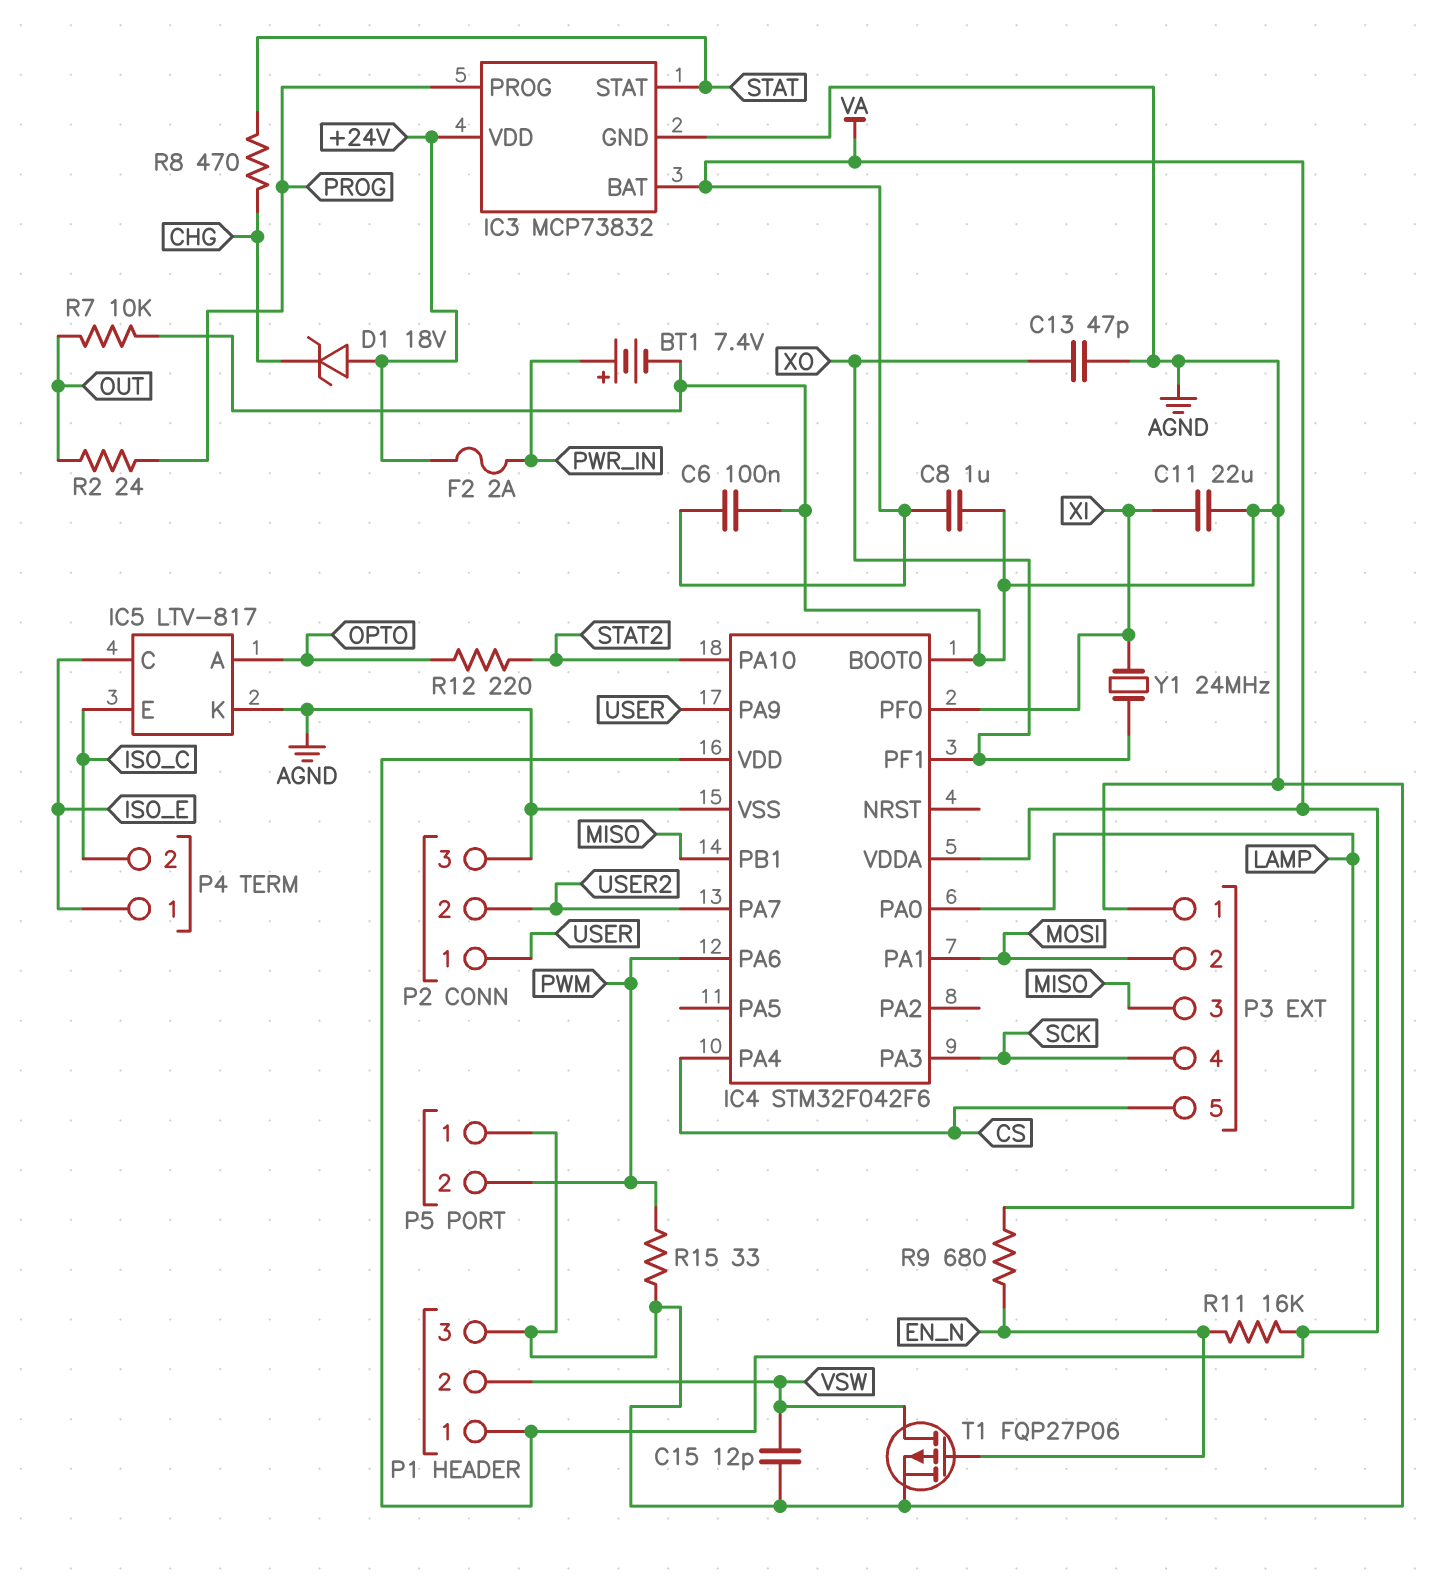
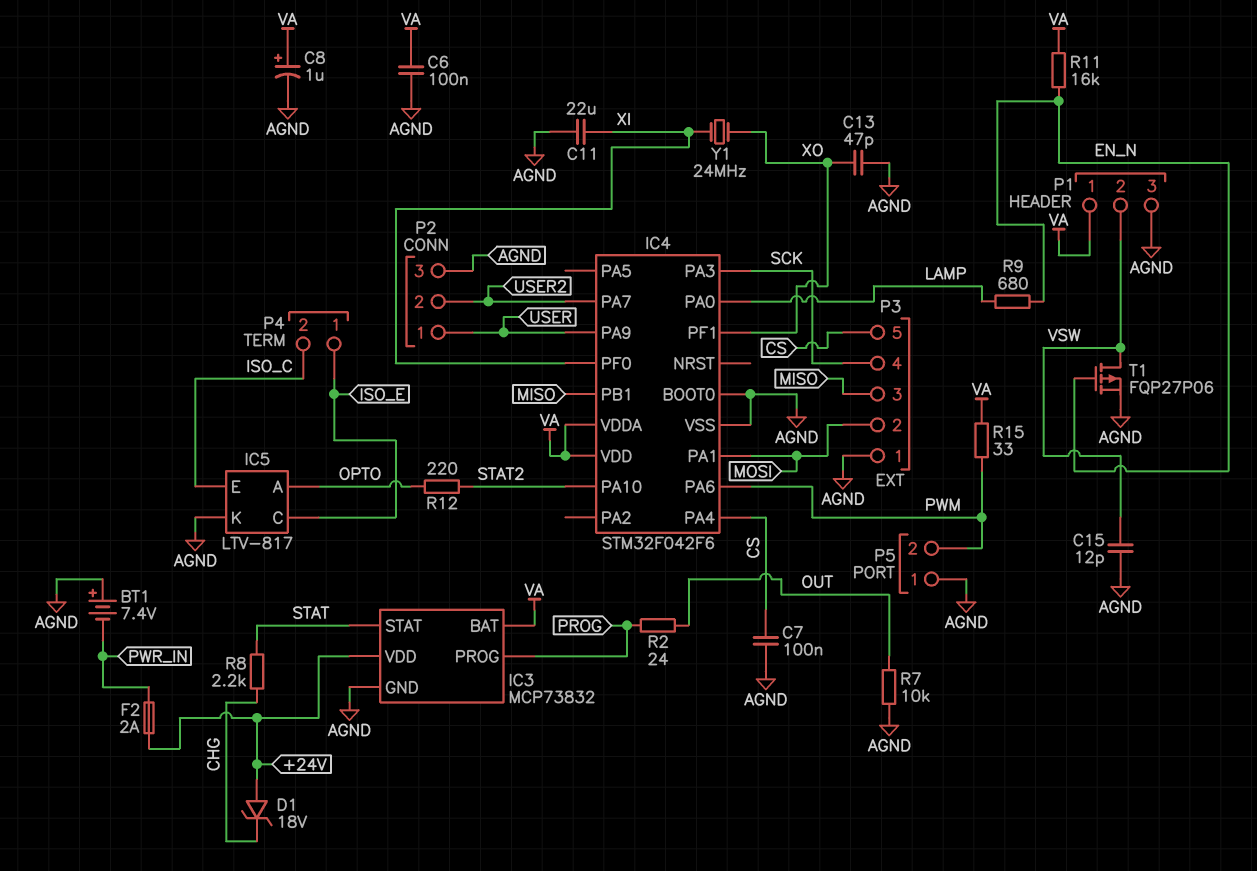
BT1: 7.4V (plus PWR_IN, minus AGND) -> 7.4V (plus AGND, minus PWR_IN)
C7: none -> 100nF (AGND, CS)
C8: 1uF (AGND, VA) -> 1uF (plus VA, minus AGND)
R8: 470 (CHG, STAT) -> 2.2k (CHG, STAT)
R15: 33 (AGND, PWM) -> 33 (PWM, VA)

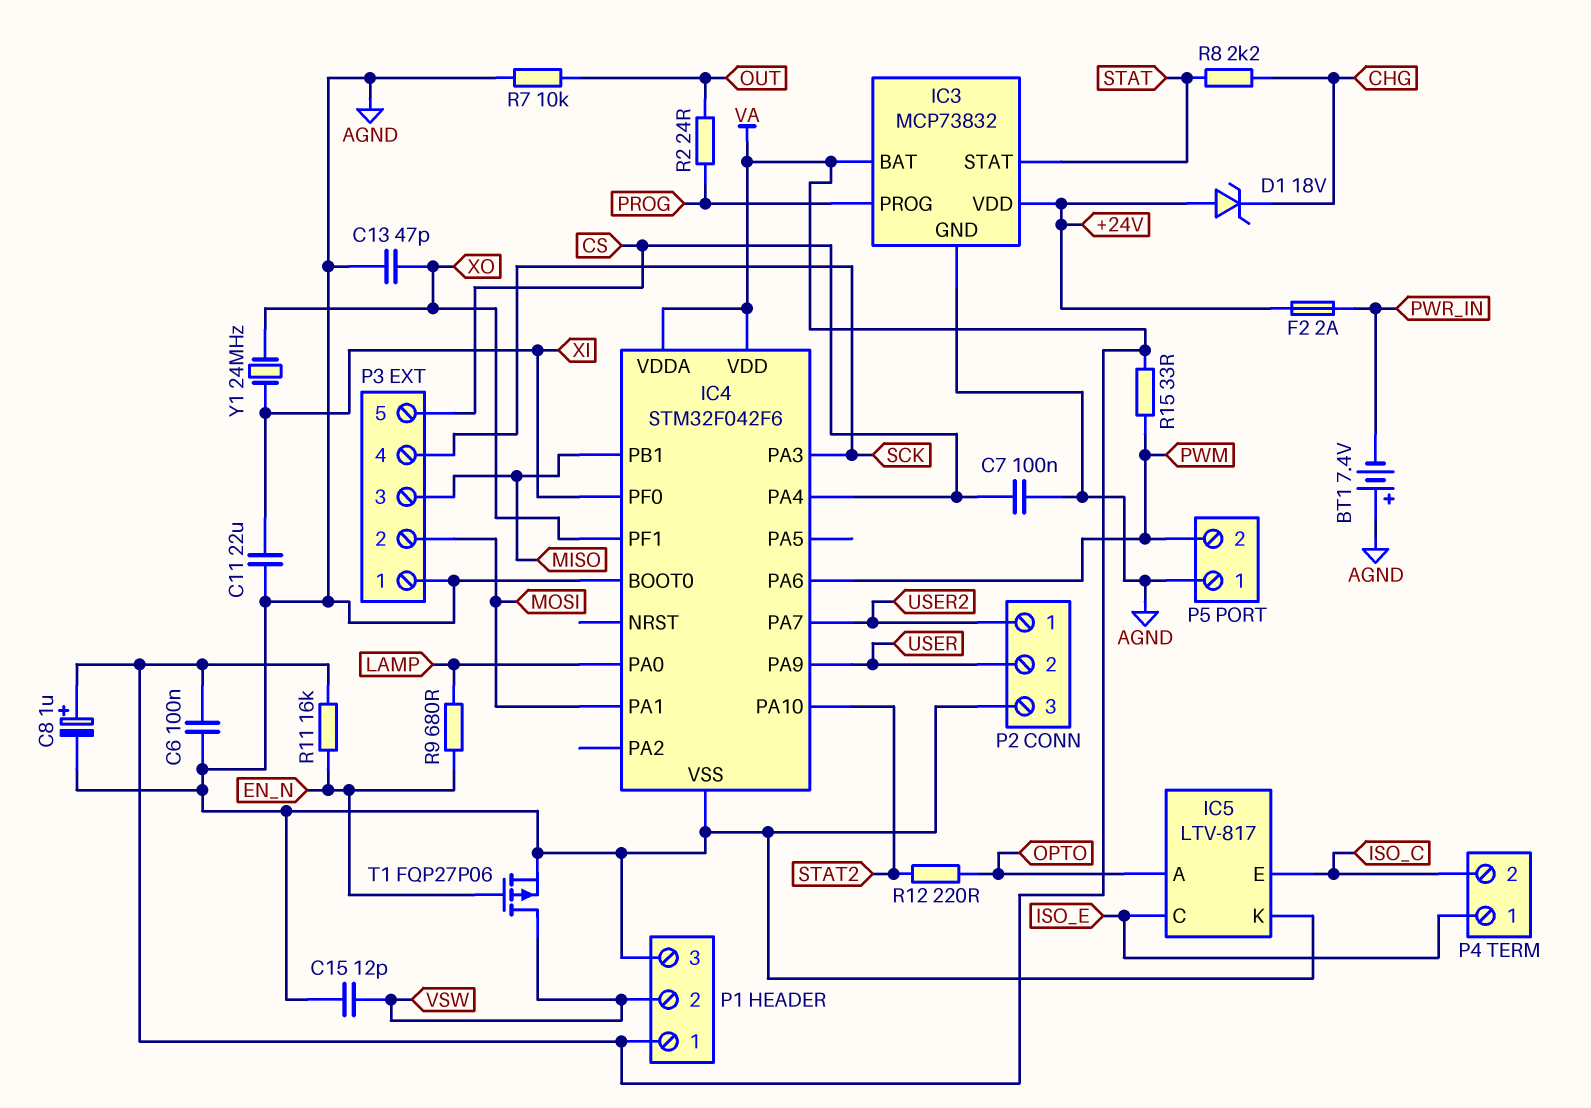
P2 pin 1: USER -> USER2
P2 pin 2: USER2 -> USER

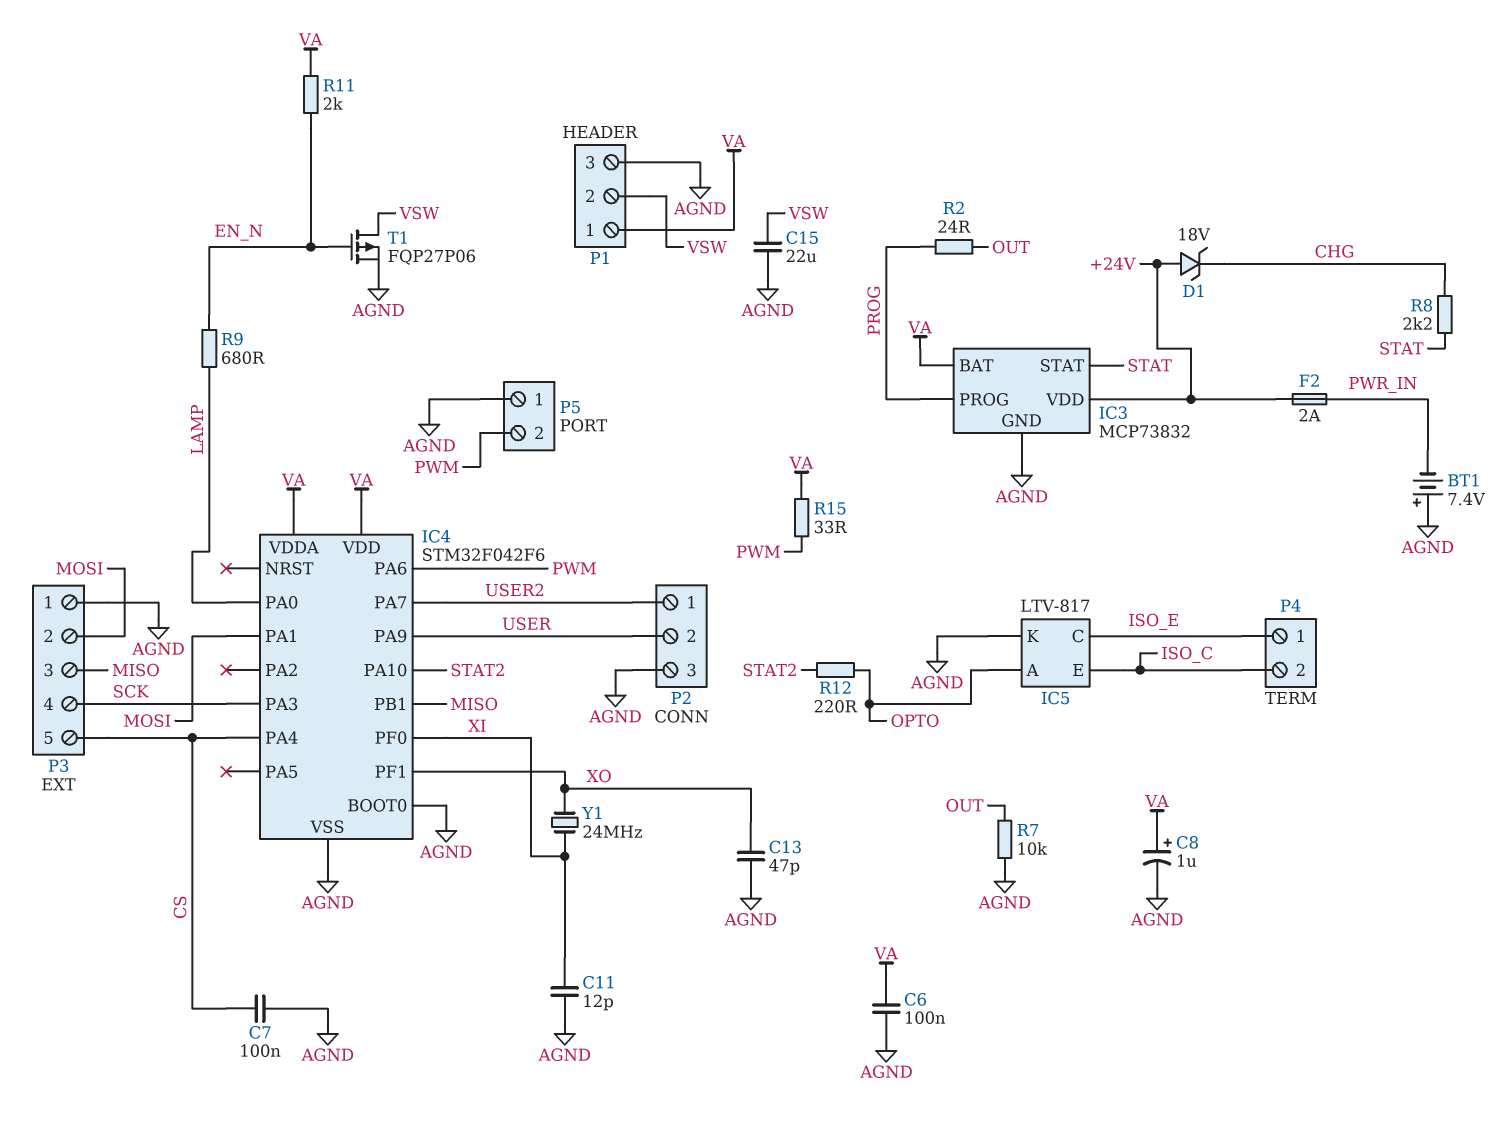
C11: 22uF (AGND, XI) -> 12pF (AGND, XI)
C15: 12pF (AGND, VSW) -> 22uF (AGND, VSW)
R11: 16k (EN_N, VA) -> 2k (EN_N, VA)

